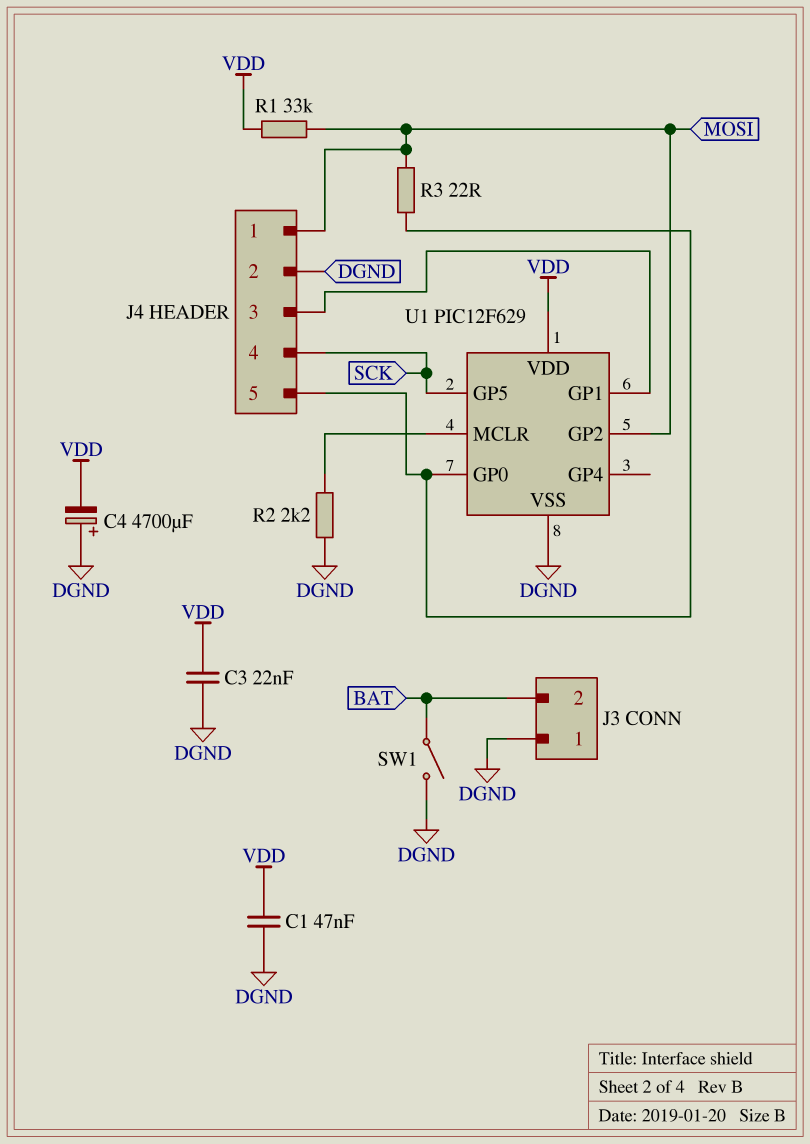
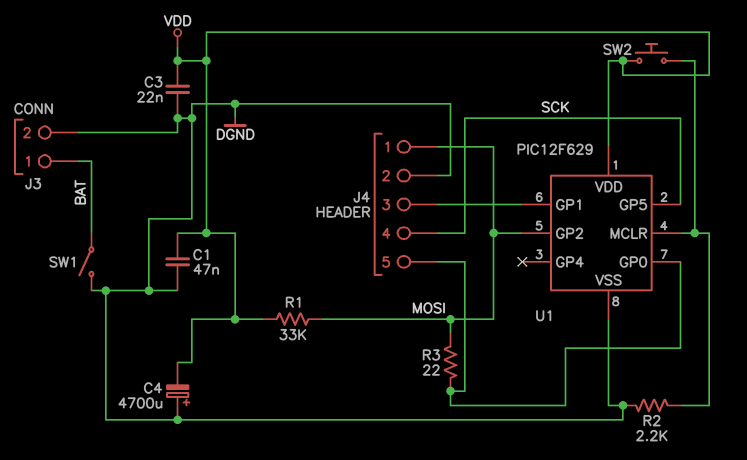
J3 pin 1: DGND -> BAT
J3 pin 2: BAT -> DGND
SW2: none -> button (U1/MCLR, VDD)

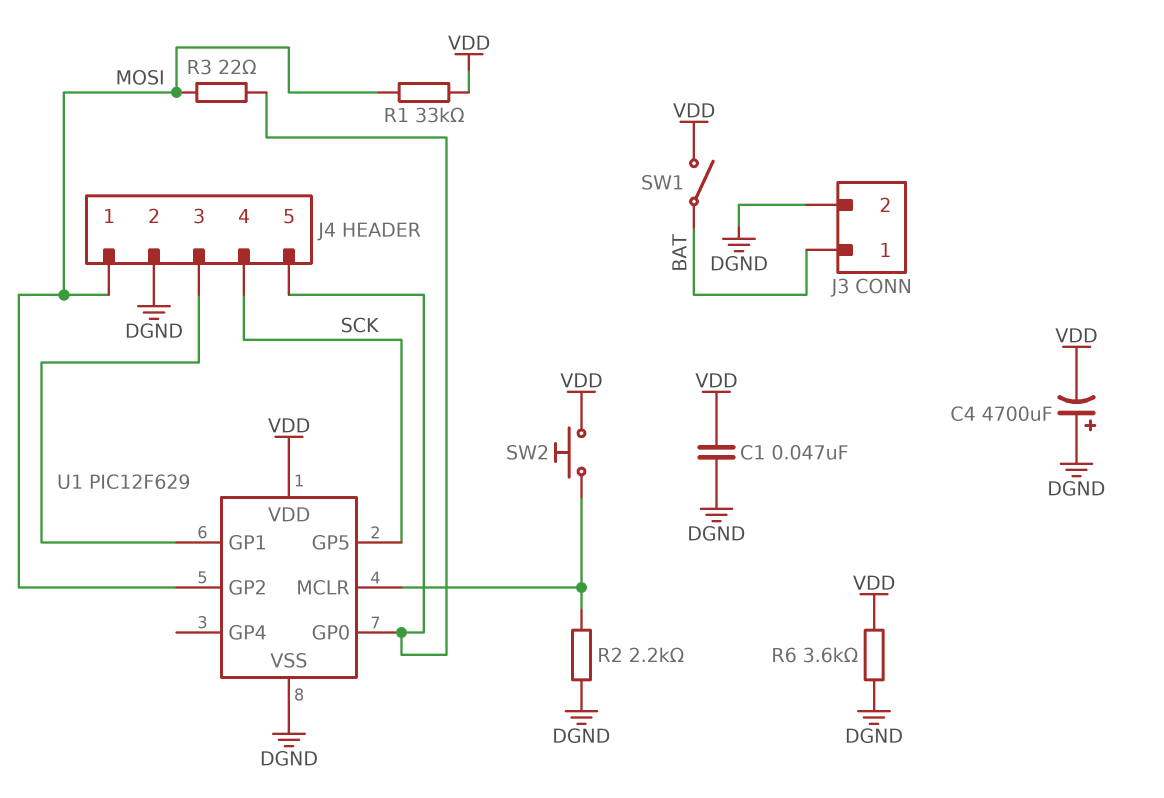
C3: 22nF (DGND, VDD) -> none
R6: none -> 3.6k (DGND, VDD)
SW1: switch (BAT, DGND) -> switch (BAT, VDD)

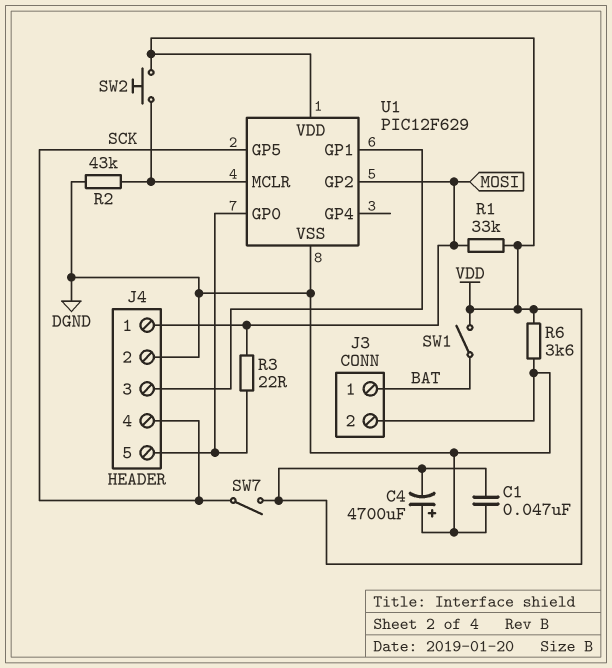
R2: 2.2k (DGND, U1/MCLR) -> 43k (DGND, U1/MCLR)
SW7: none -> switch (SCK, VDD)

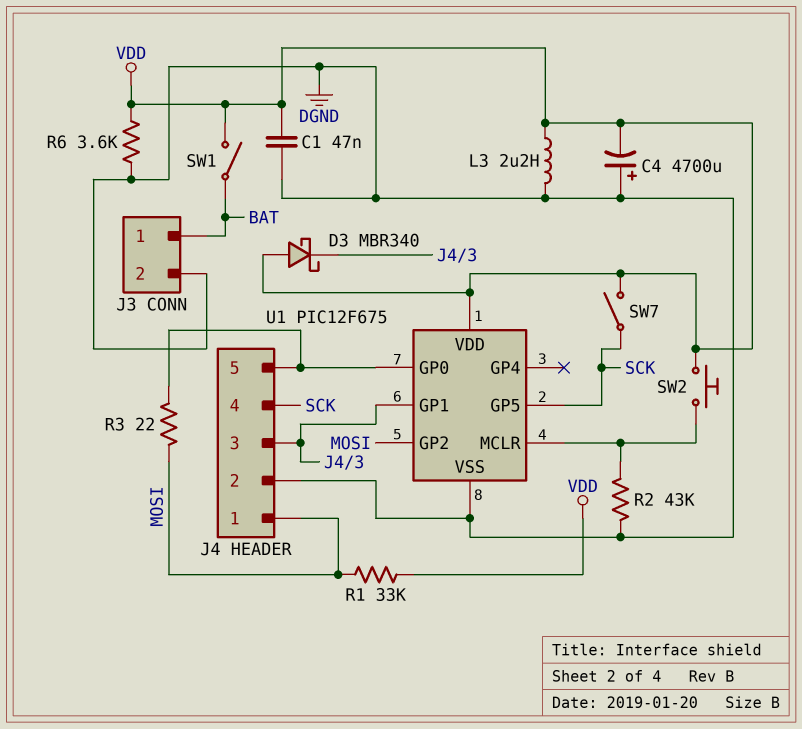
D3: none -> schottky MBR340 (A VDD, K J4/3)
L3: none -> 2.2uH (DGND, VDD)
U1: PIC12F629 -> PIC12F675

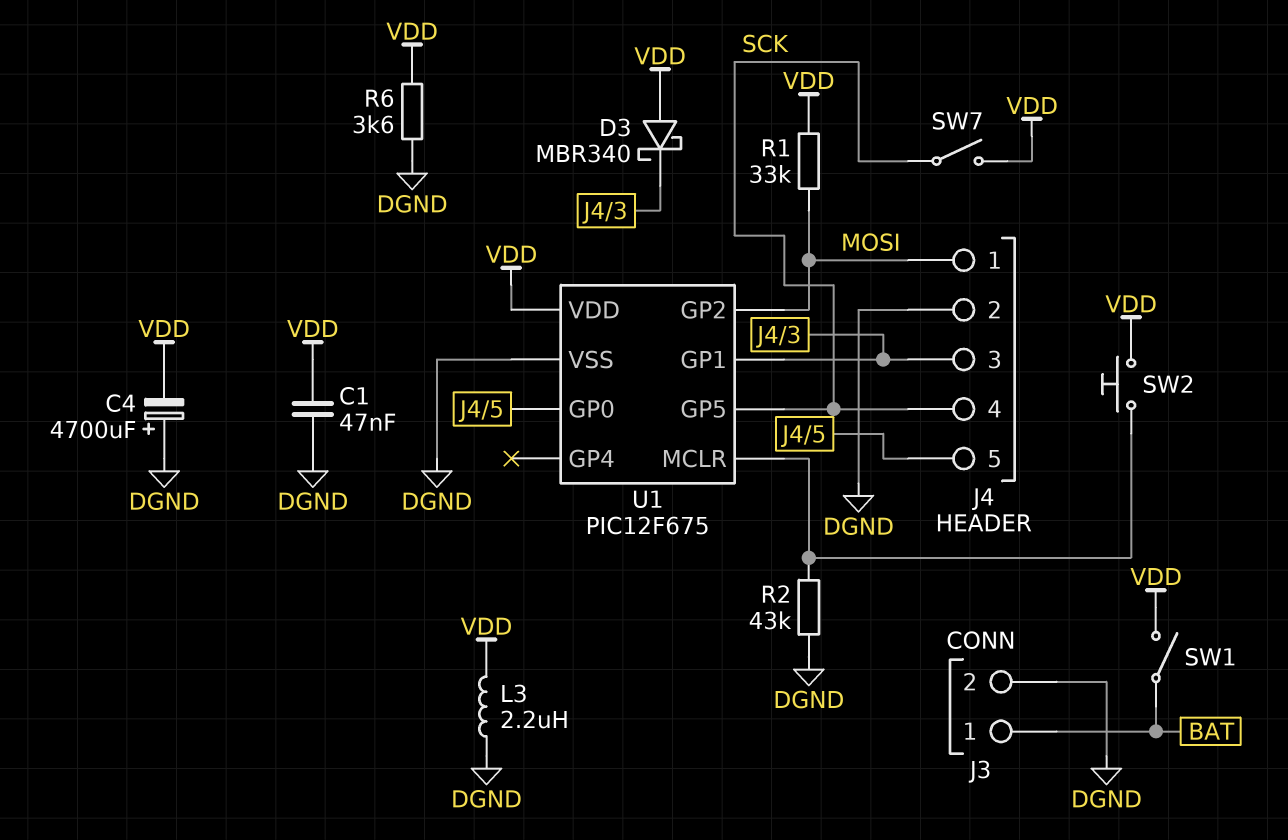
R3: 22 (J4/5, MOSI) -> none

